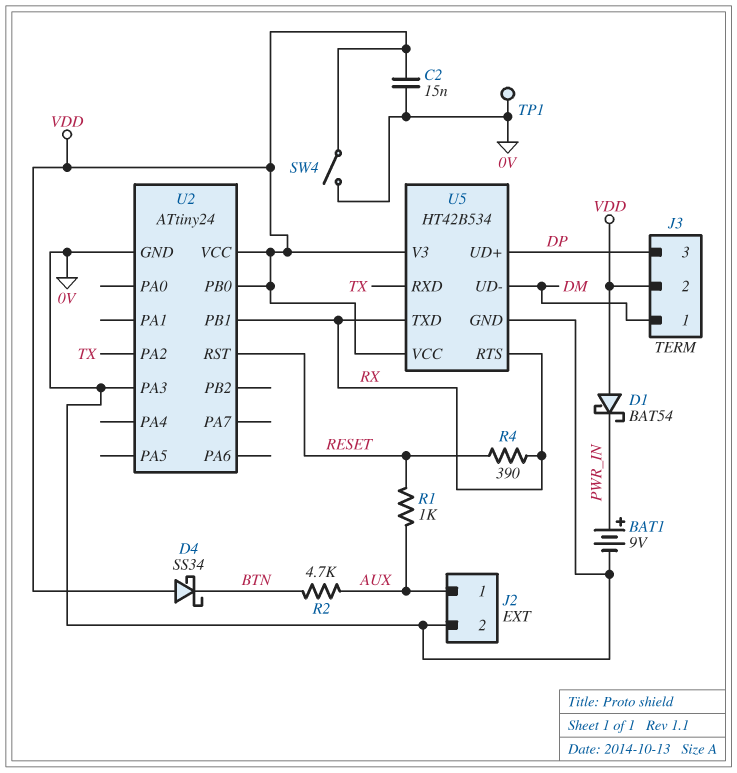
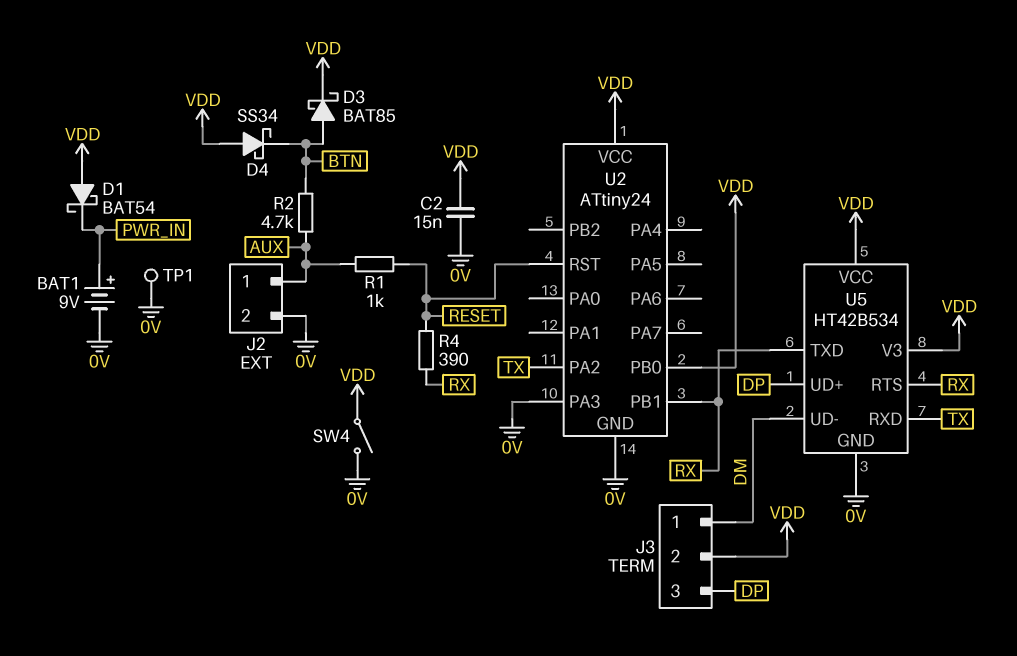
D3: none -> schottky BAT85 (A BTN, K VDD)

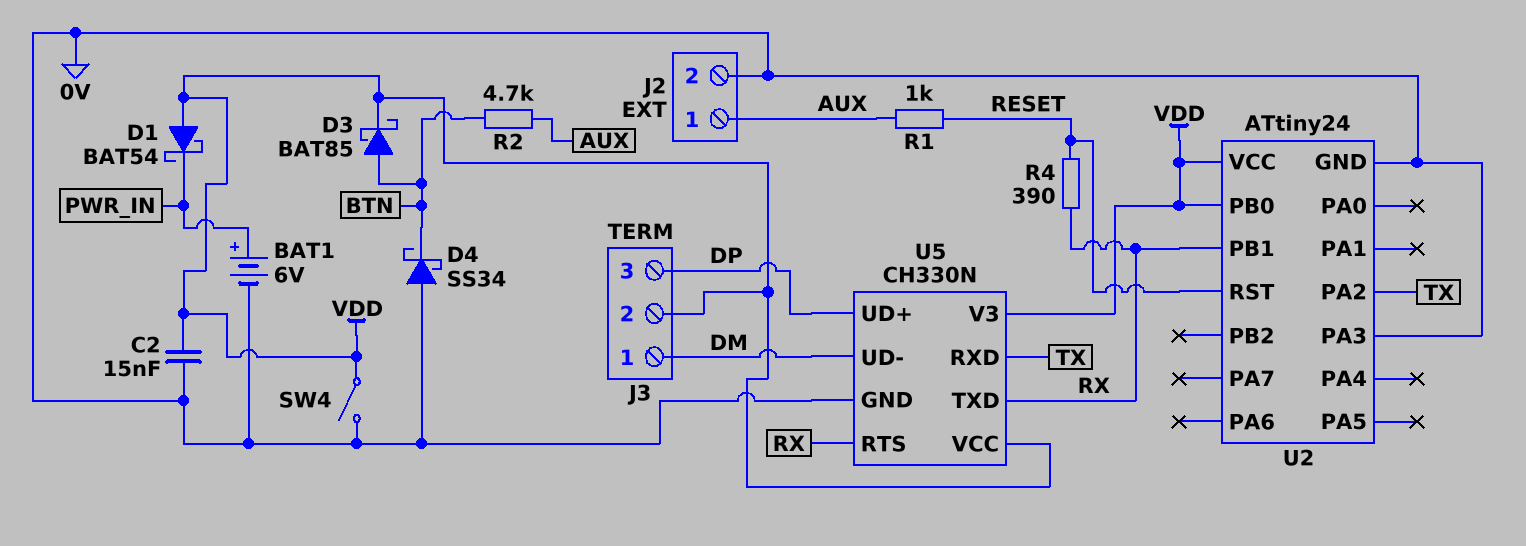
BAT1: 9V (plus PWR_IN, minus 0V) -> 6V (plus PWR_IN, minus 0V)
D4: schottky SS34 (A VDD, K BTN) -> schottky SS34 (A 0V, K BTN)
TP1: test point (0V) -> none
U5: HT42B534 -> CH330N

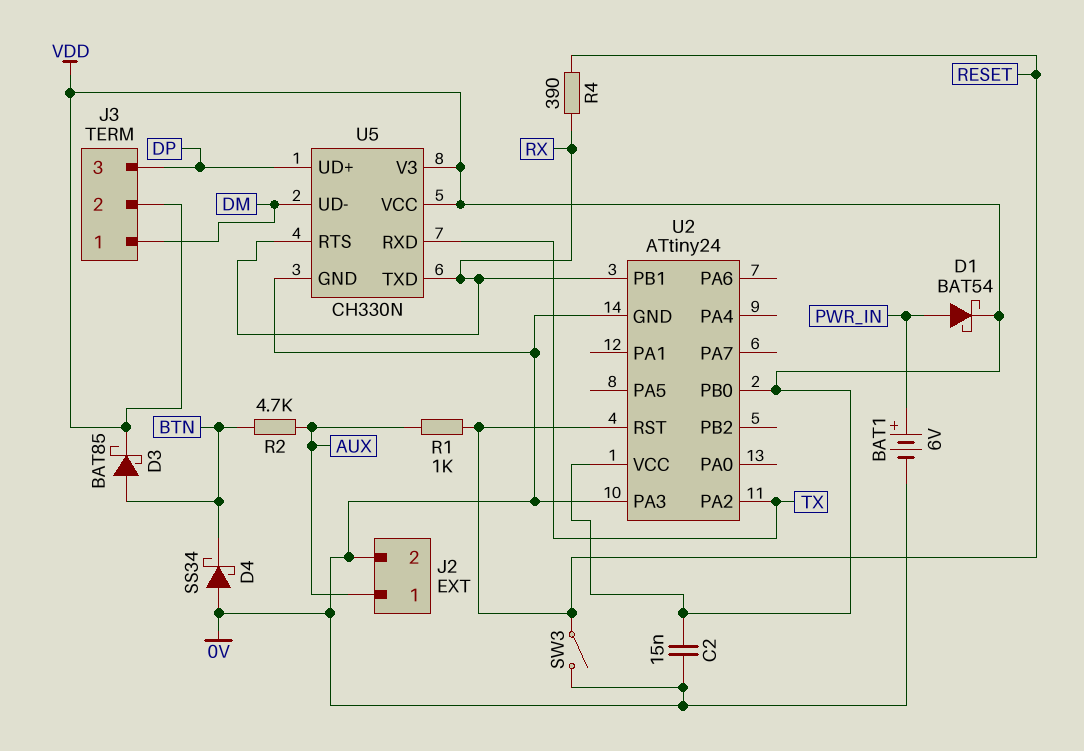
D1: schottky BAT54 (A VDD, K PWR_IN) -> schottky BAT54 (A PWR_IN, K VDD)
SW3: none -> switch (0V, RESET)
SW4: switch (0V, VDD) -> none

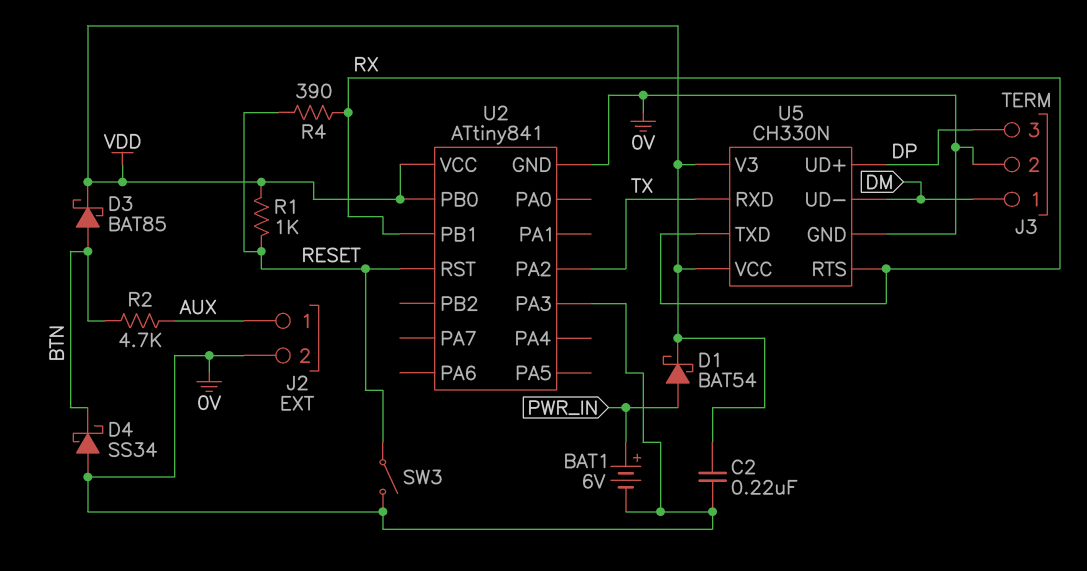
C2: 15nF (0V, VDD) -> 220nF (0V, VDD)
J3 pin 2: VDD -> 0V
R1: 1k (AUX, RESET) -> 1k (RESET, VDD)
U2: ATtiny24 -> ATtiny841

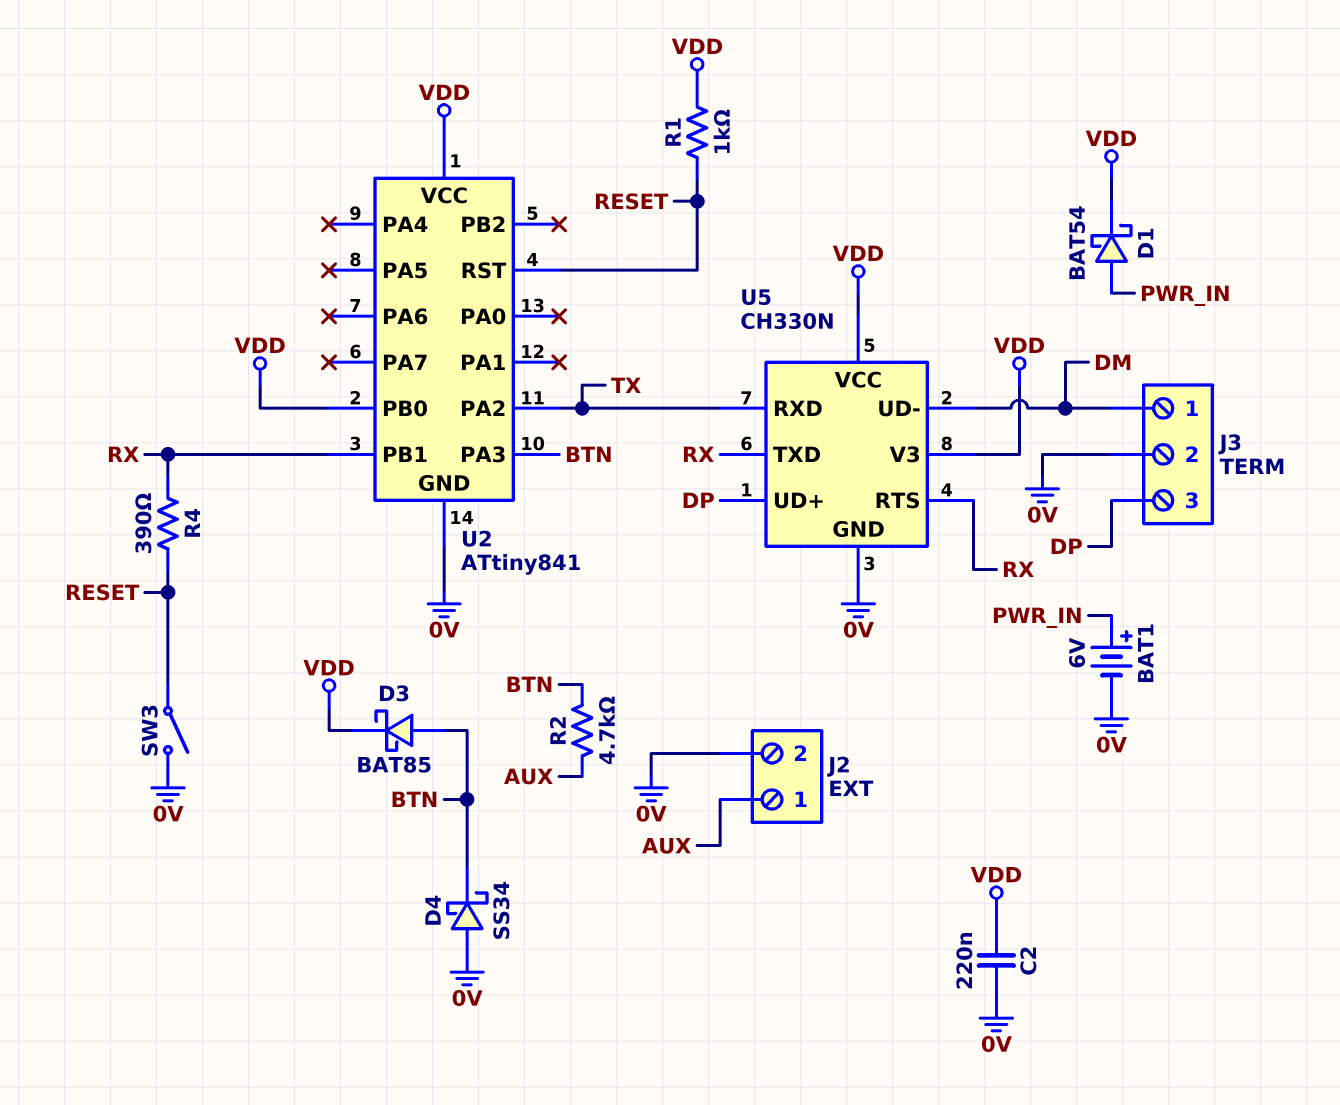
U2 pin PA3: 0V -> BTN

